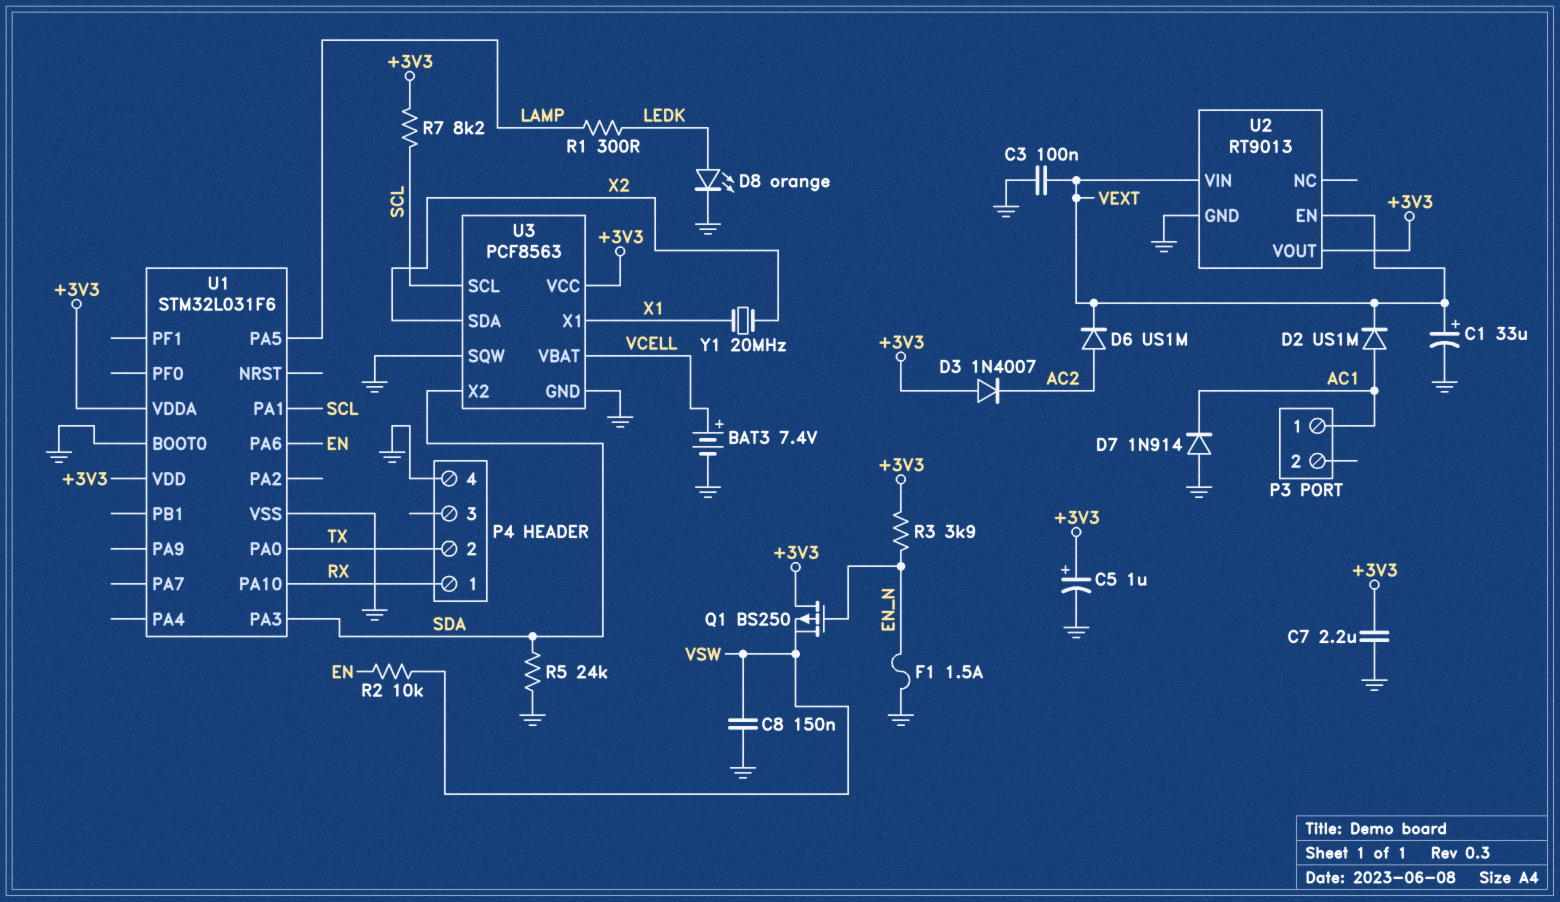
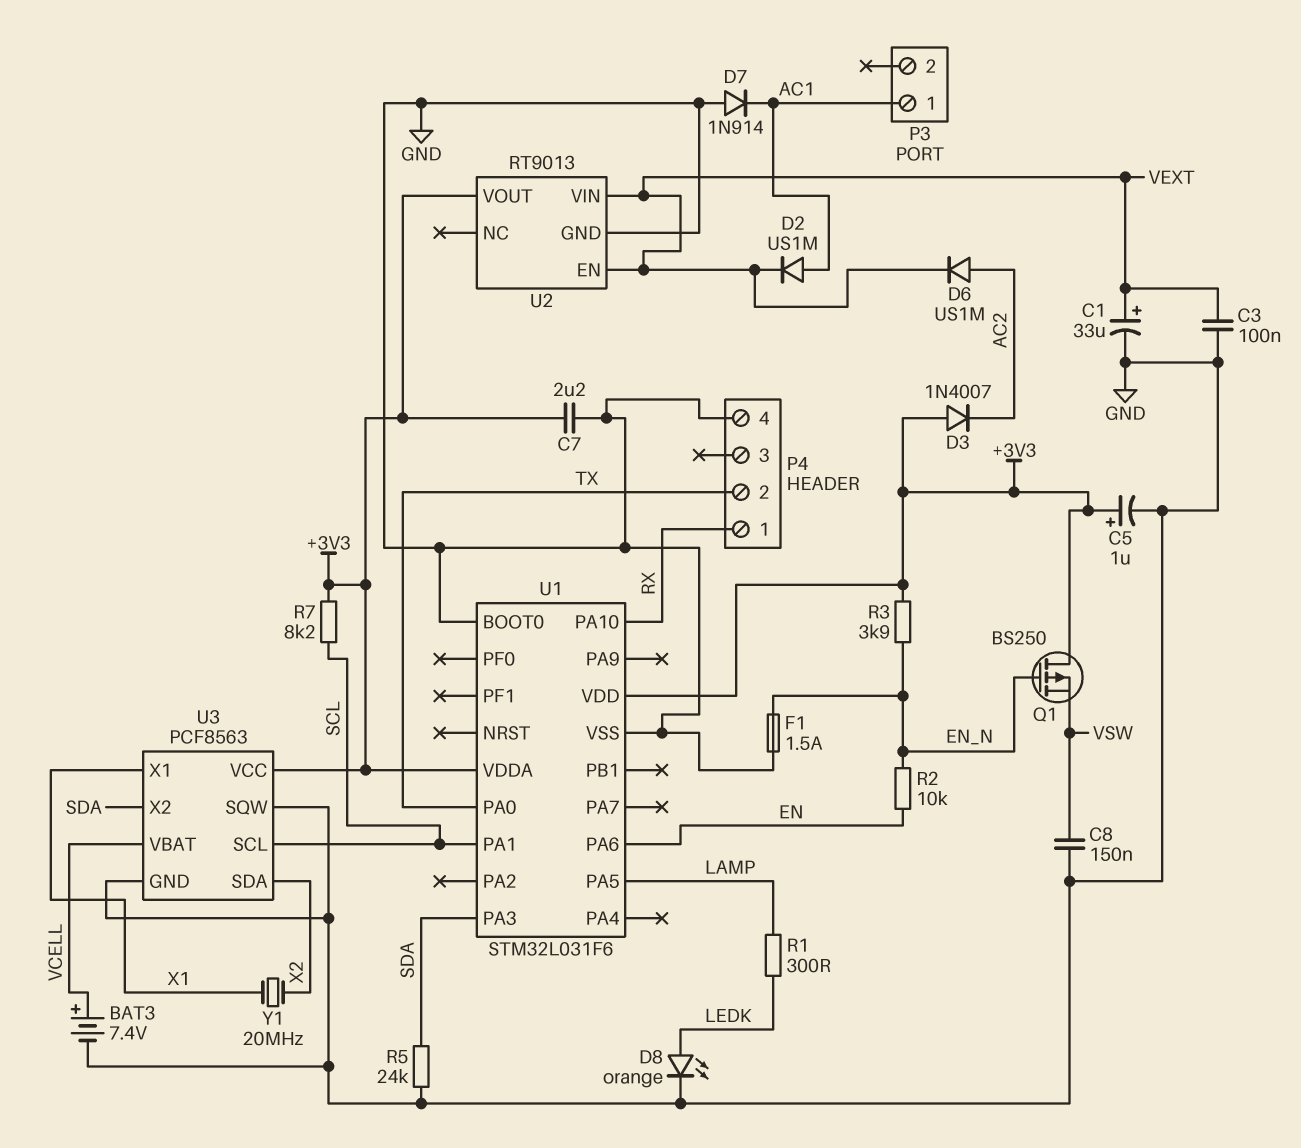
R2: 10k (EN, VSW) -> 10k (EN, EN_N)

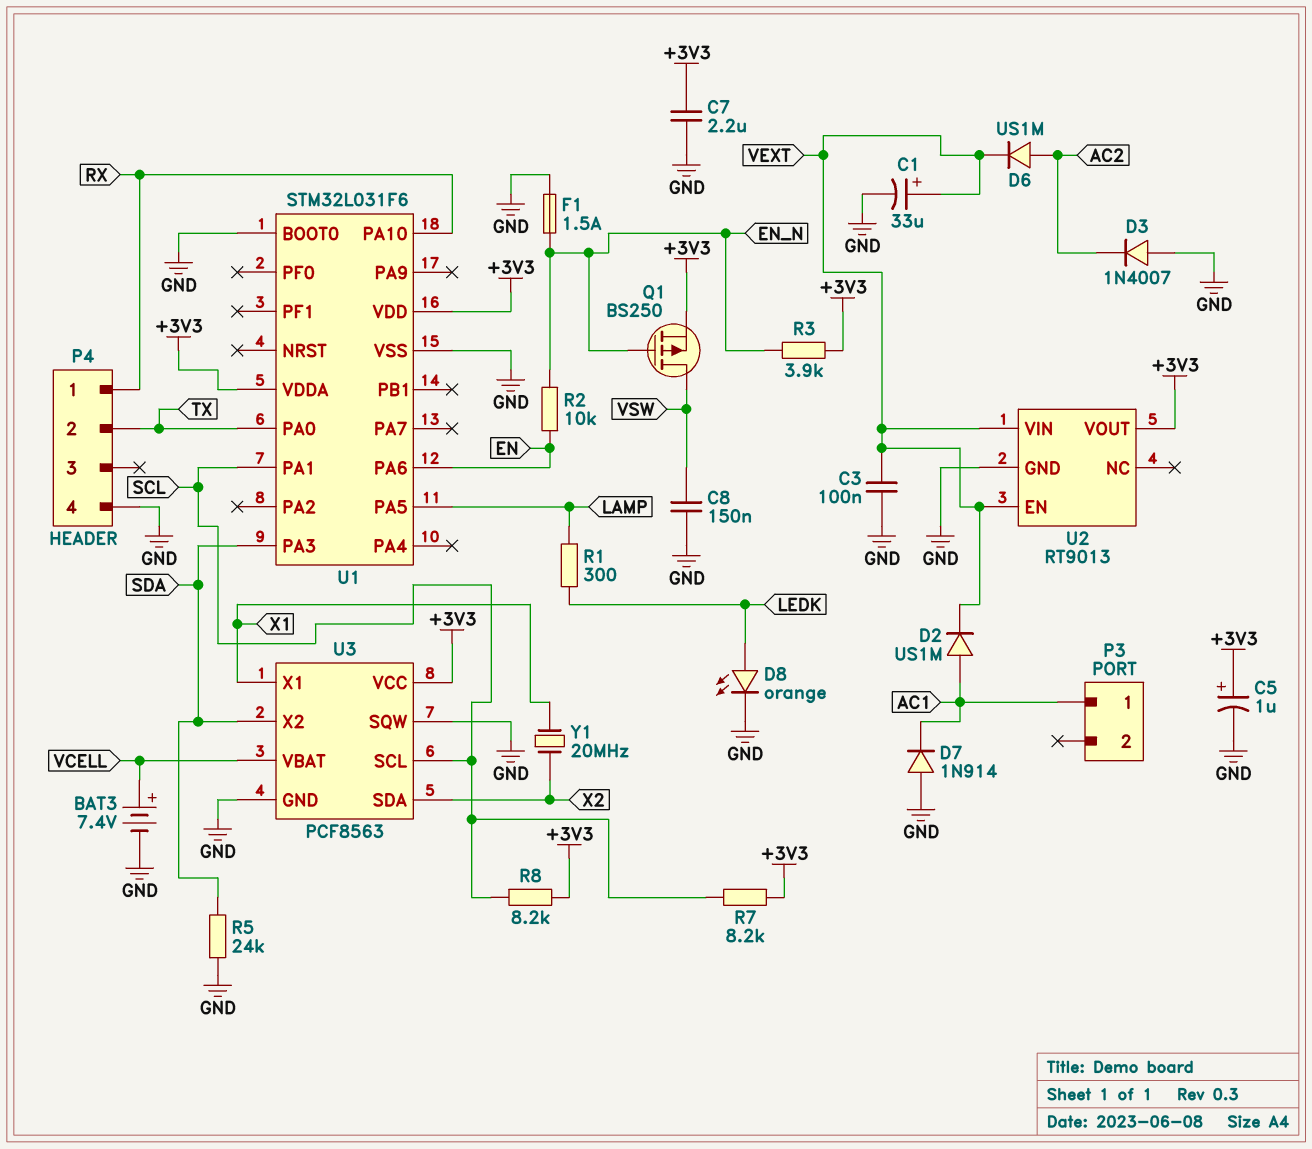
D3: diode 1N4007 (A +3V3, K AC2) -> diode 1N4007 (A GND, K AC2)
Q1: PMOS BS250 (G EN_N, D +3V3, S VSW) -> PMOS BS250 (G EN_N, D VSW, S +3V3)
R8: none -> 8.2k (+3V3, SCL)

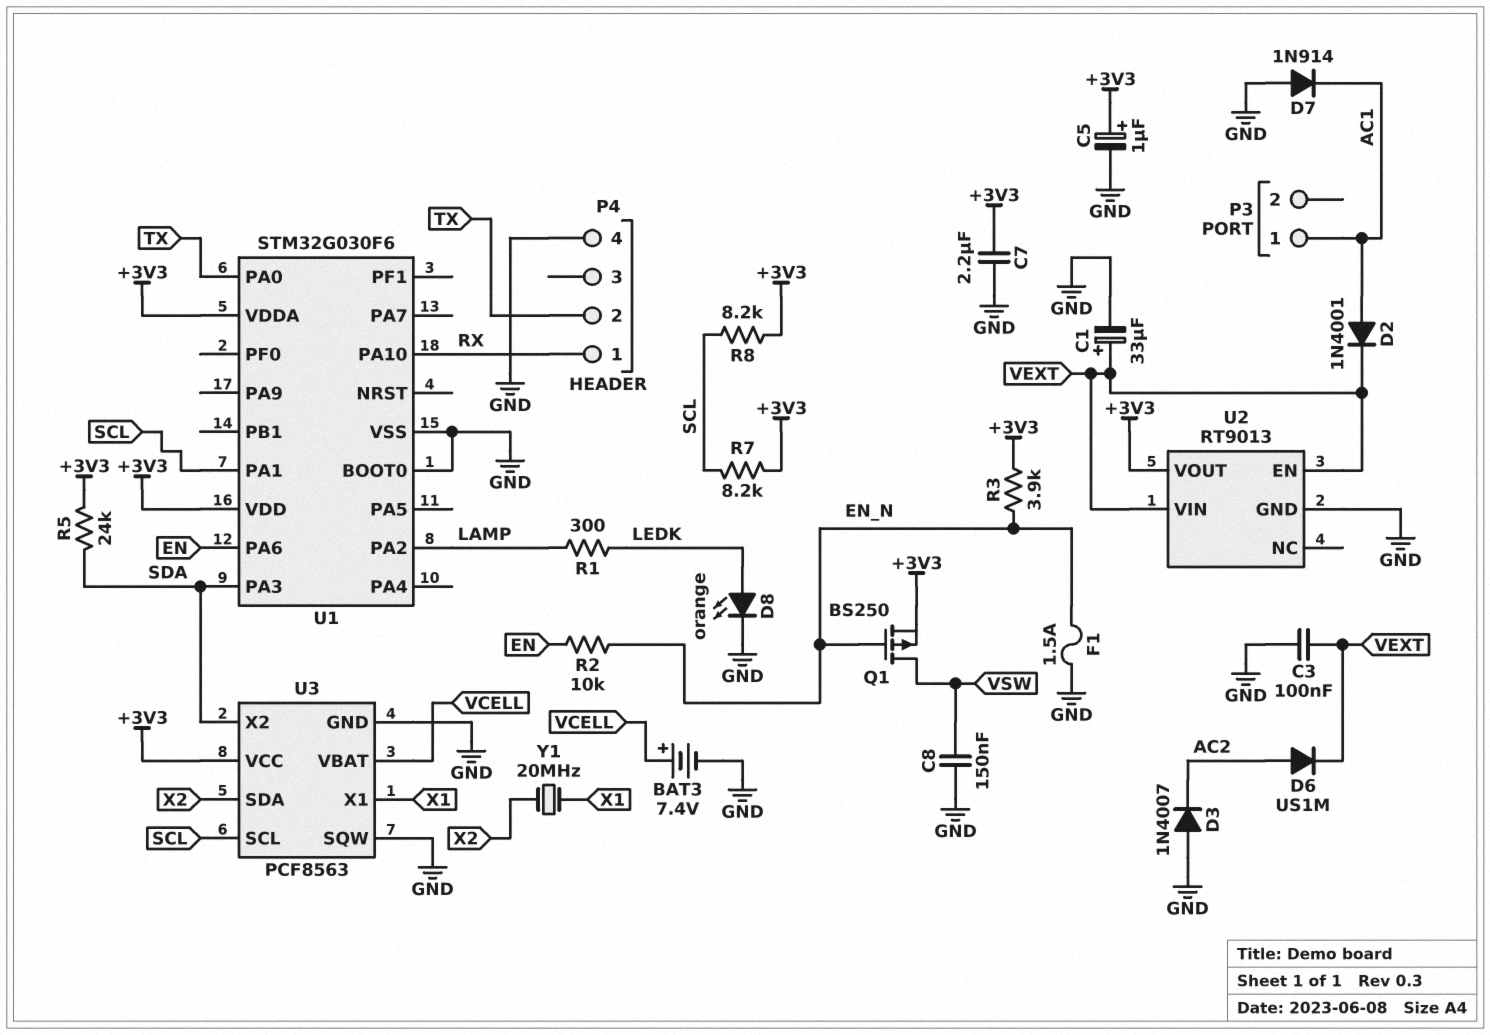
D2: diode US1M (A AC1, K VEXT) -> diode 1N4001 (A AC1, K VEXT)
R5: 24k (GND, SDA) -> 24k (+3V3, SDA)
U1: STM32L031F6 -> STM32G030F6
U1 pin PA2: none -> LAMP
U1 pin PA5: LAMP -> none

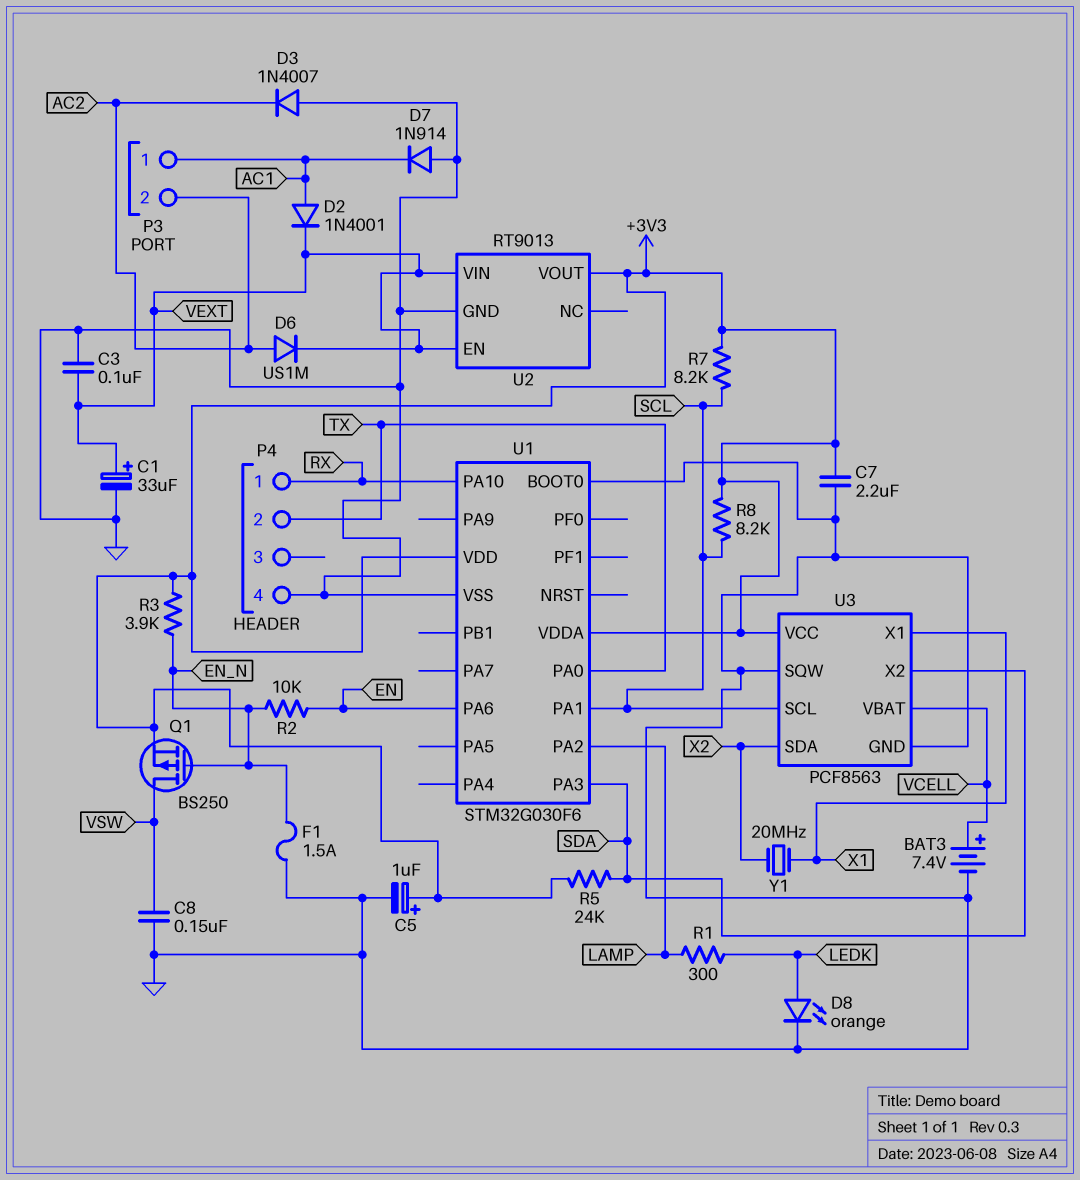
P3 pin 2: none -> AC2

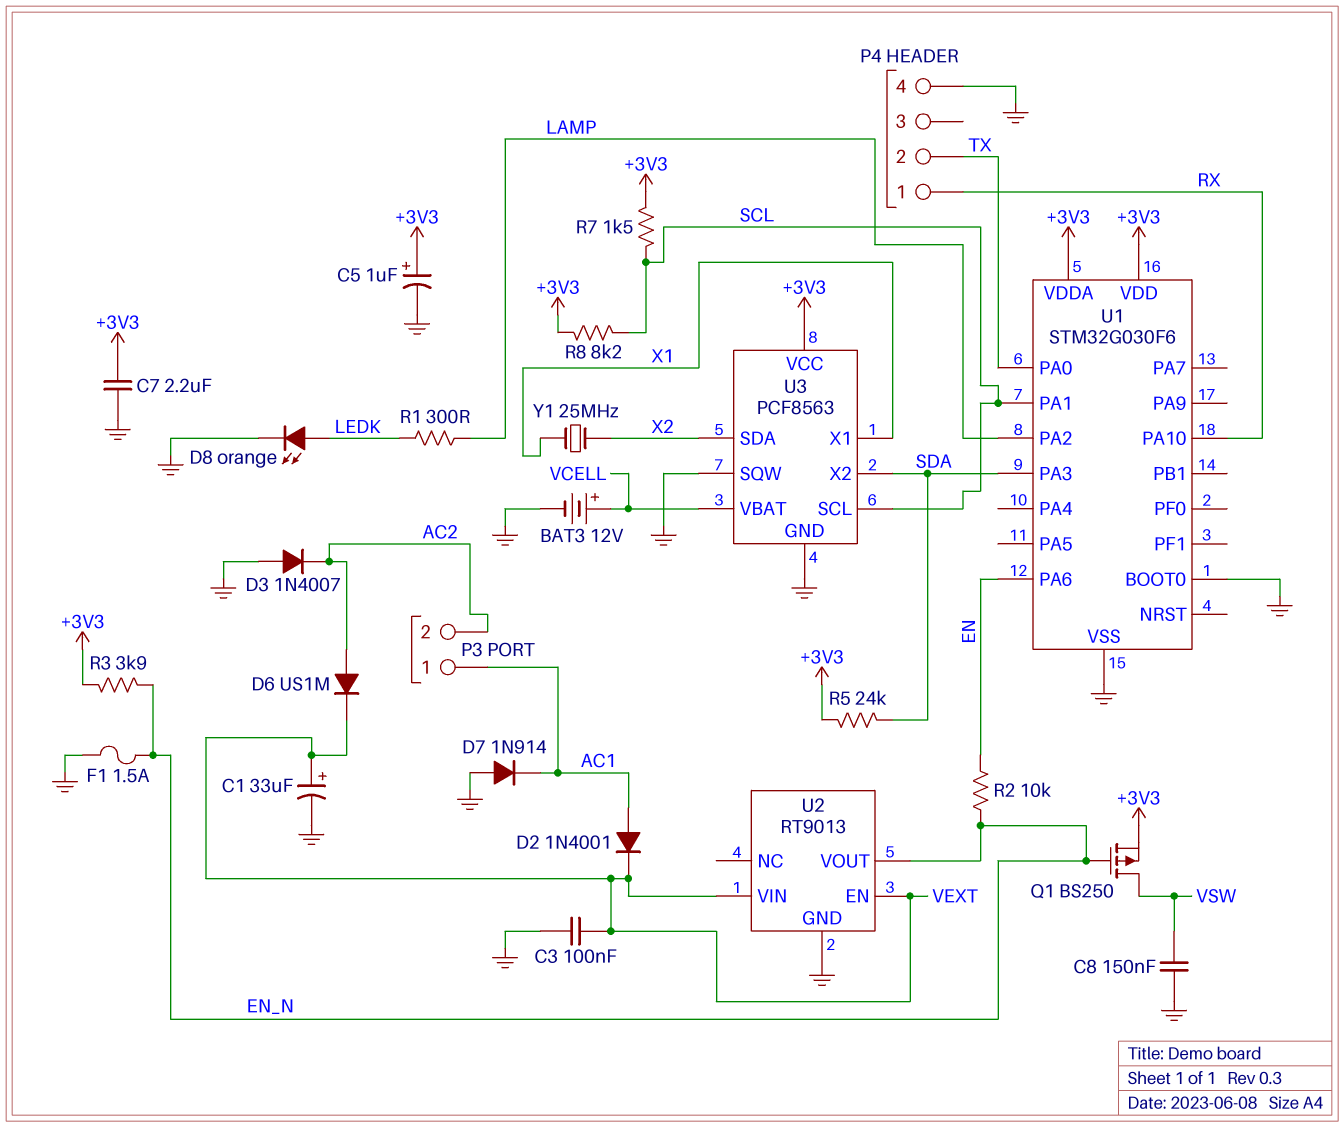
BAT3: 7.4V (plus VCELL, minus GND) -> 12V (plus VCELL, minus GND)
R7: 8.2k (+3V3, SCL) -> 1.5k (+3V3, SCL)
U2 pin VOUT: +3V3 -> EN_N
Y1: 20MHz (X1, X2) -> 25MHz (X1, X2)

